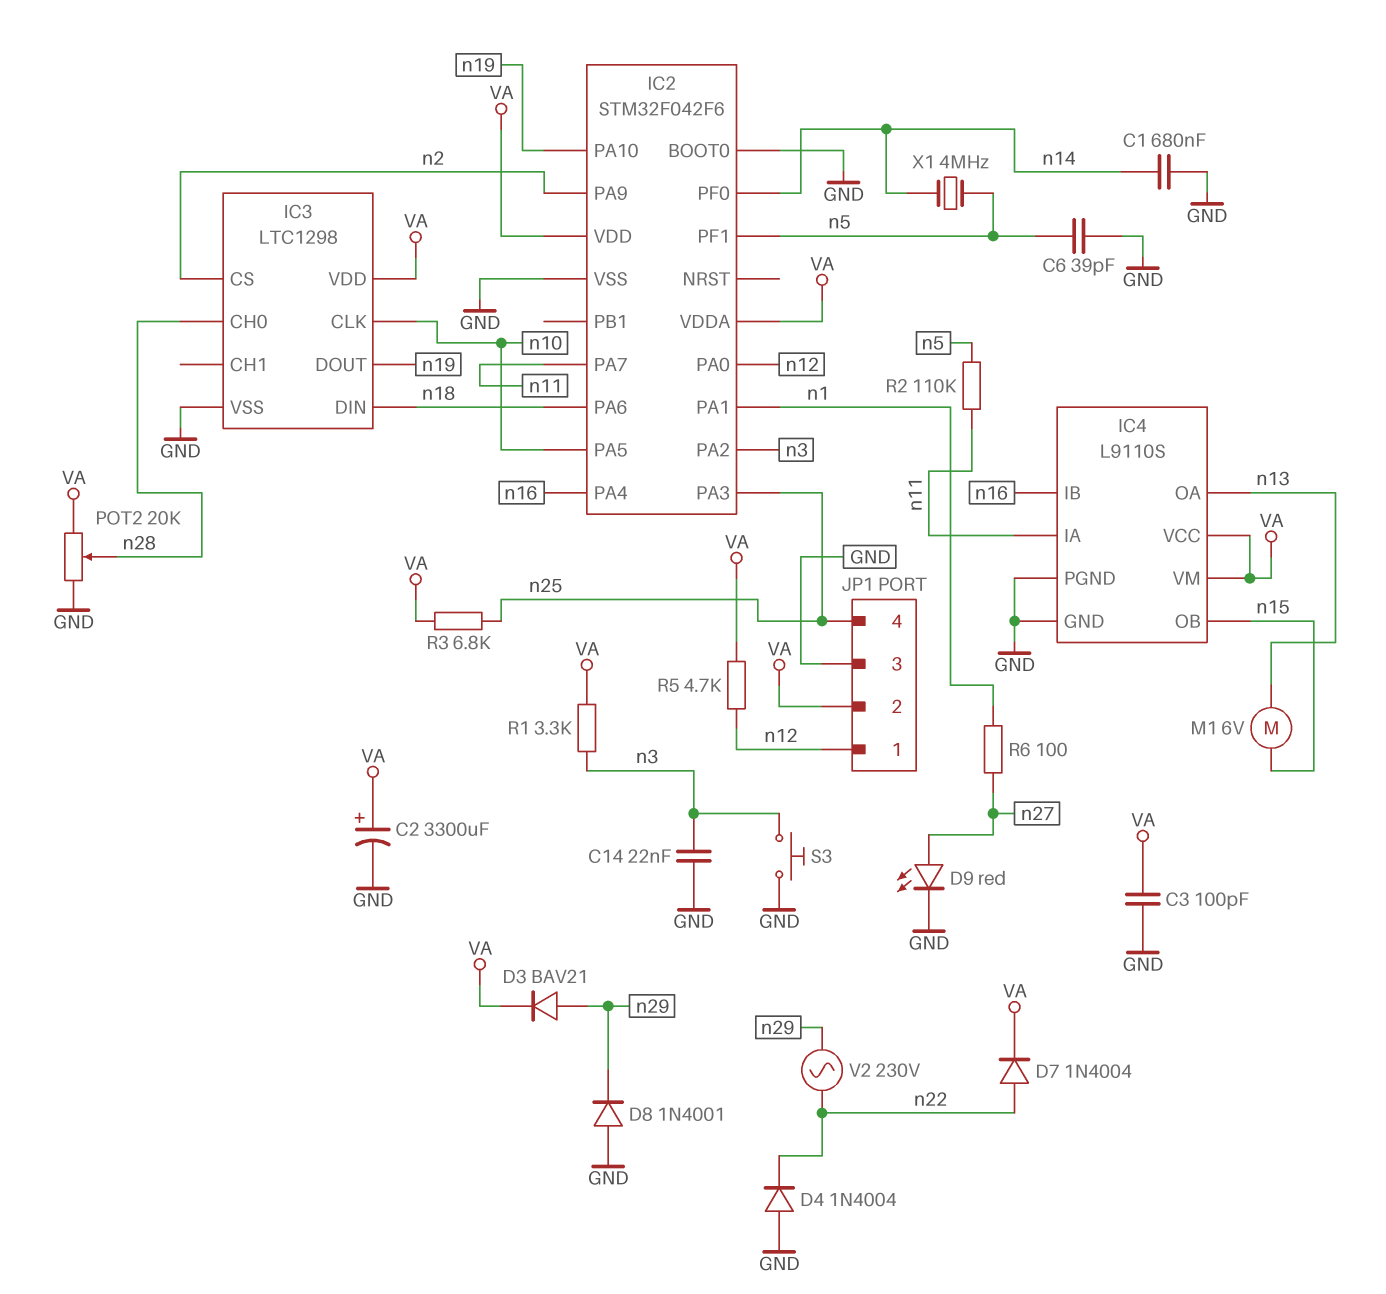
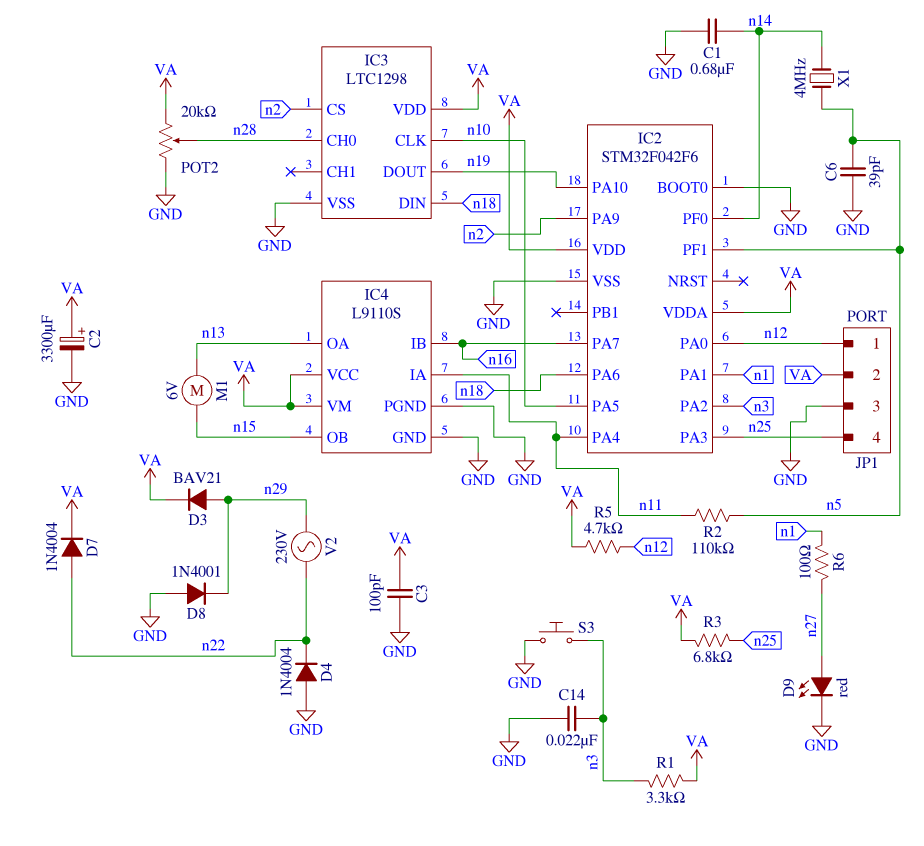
IC2 pin PA4: n16 -> n11
IC2 pin PA7: n11 -> n16

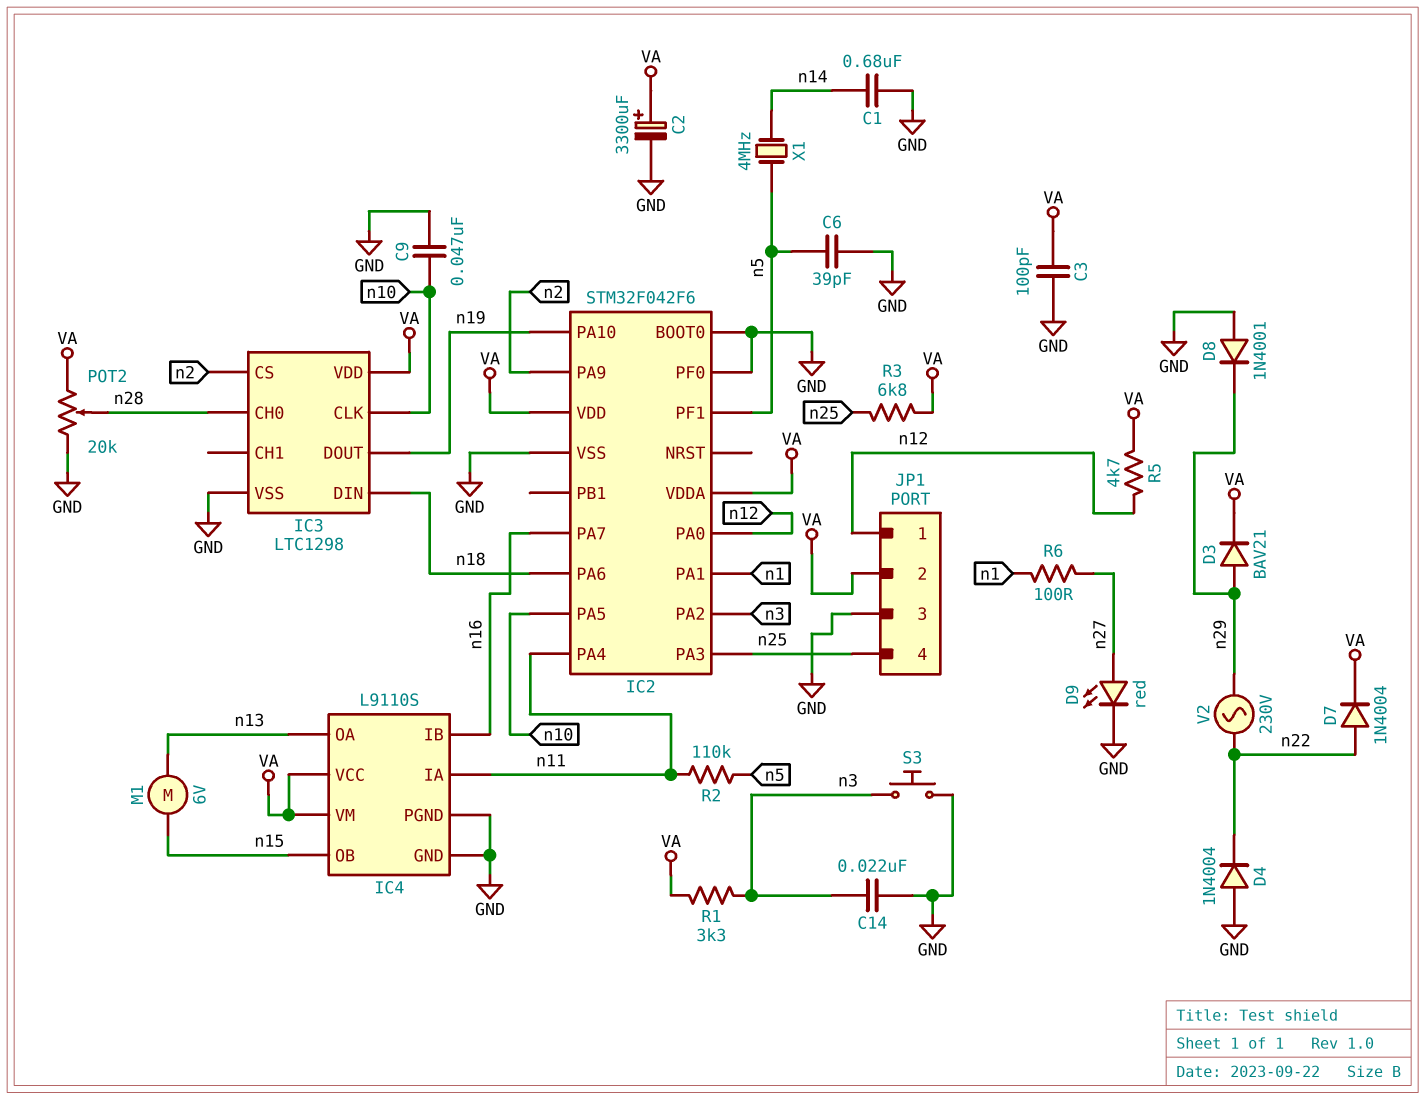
C9: none -> 47nF (GND, n10)
IC2 pin PF0: n14 -> GND

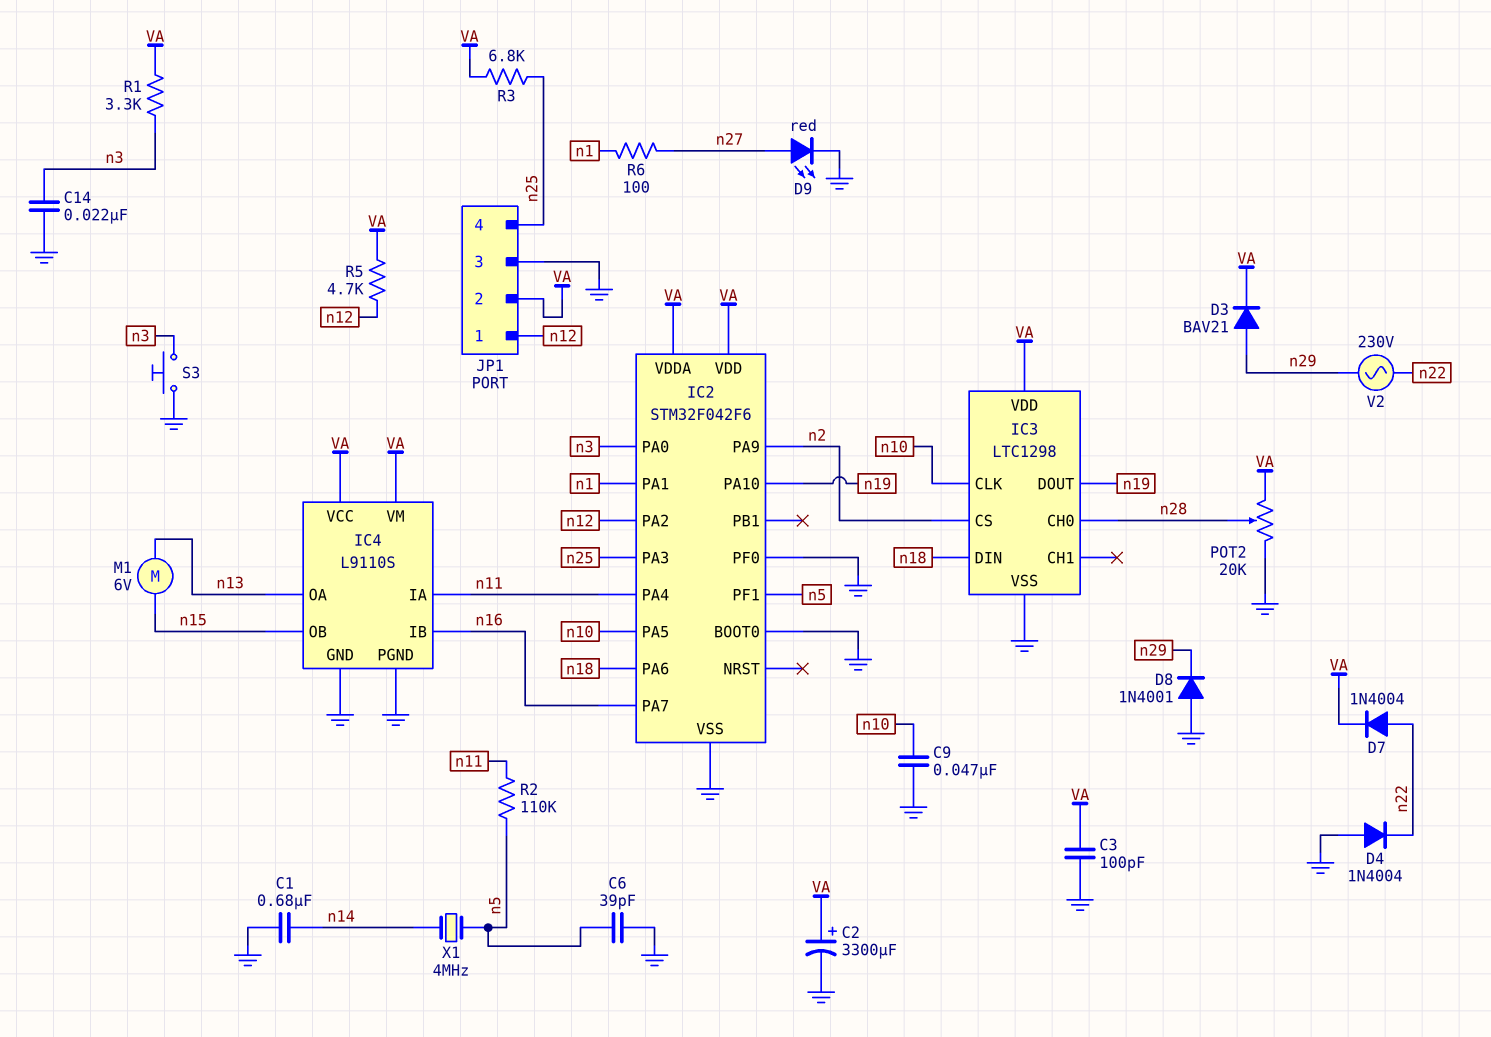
IC2 pin PA0: n12 -> n3
IC2 pin PA2: n3 -> n12

